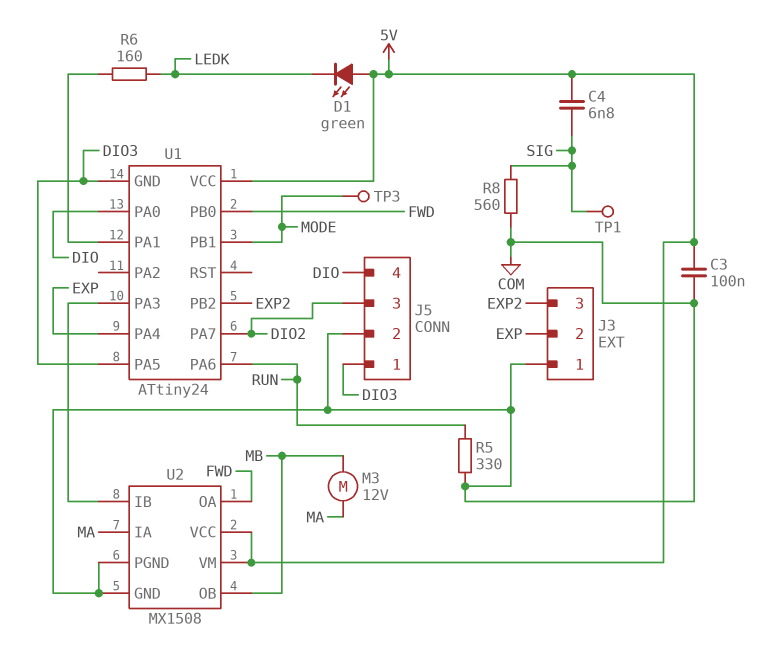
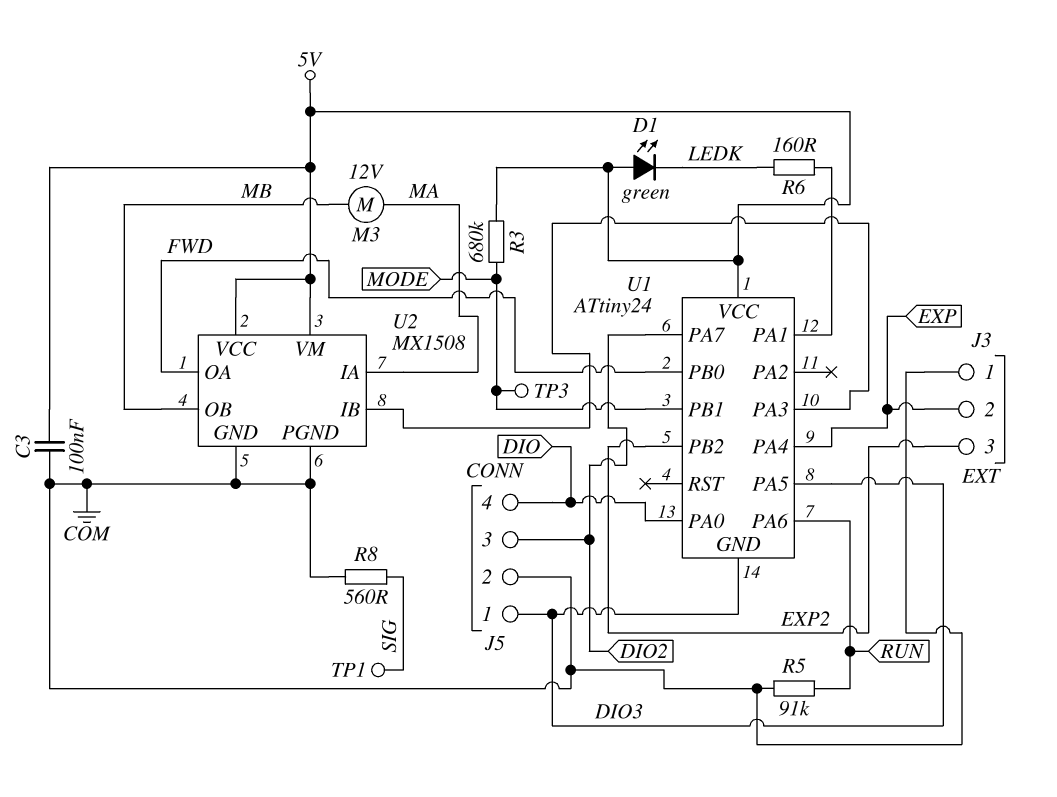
C4: 6.8nF (5V, SIG) -> none
R3: none -> 680k (5V, MODE)
R5: 330 (COM, RUN) -> 91k (COM, RUN)

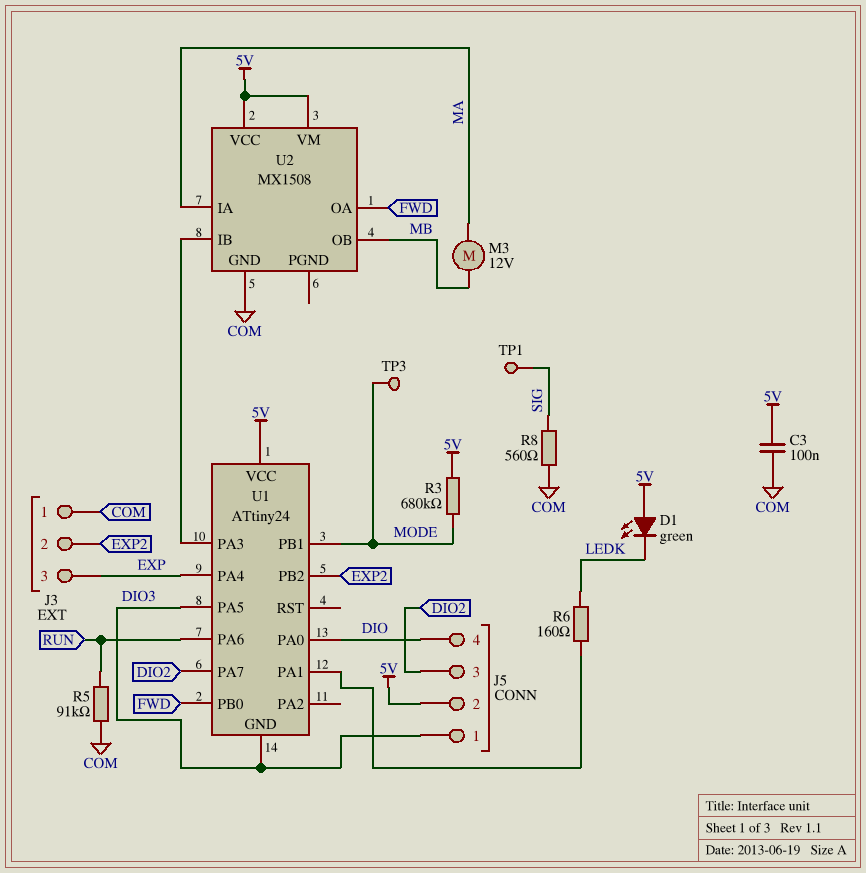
J3 pin 2: EXP -> EXP2
J3 pin 3: EXP2 -> EXP
J5 pin 2: COM -> 5V
U2 pin PGND: COM -> none

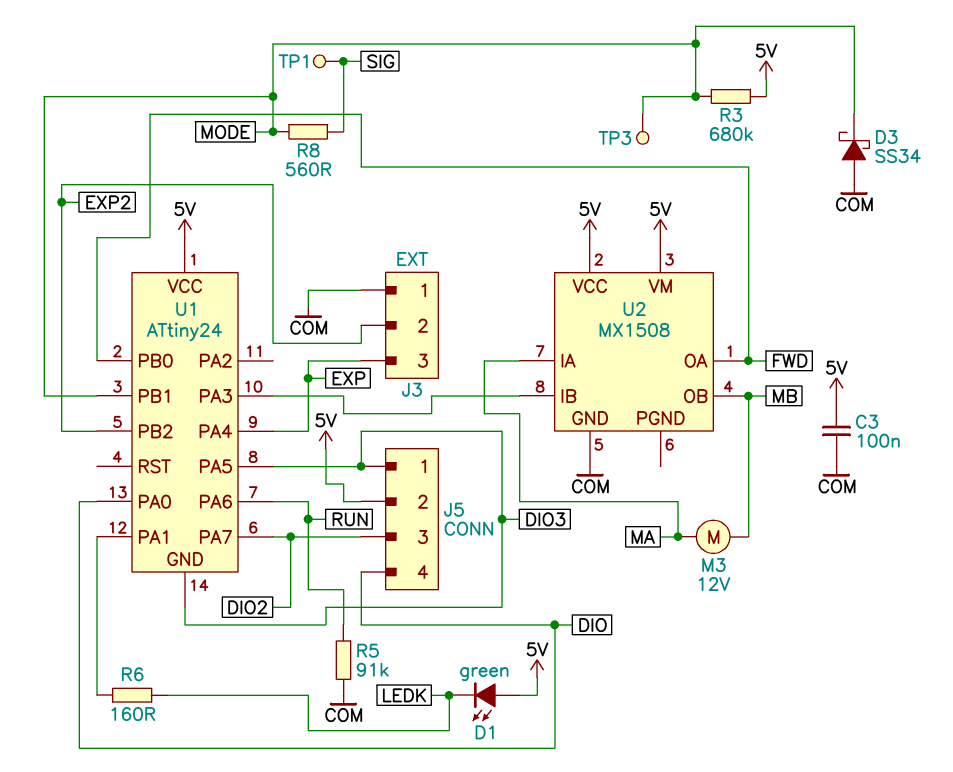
D3: none -> schottky SS34 (A COM, K MODE)
R8: 560 (COM, SIG) -> 560 (MODE, SIG)

